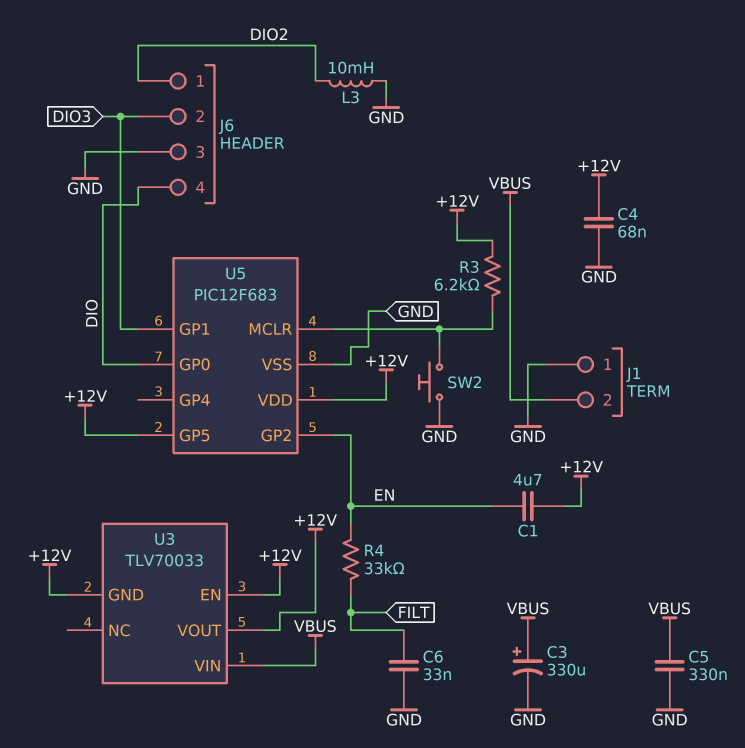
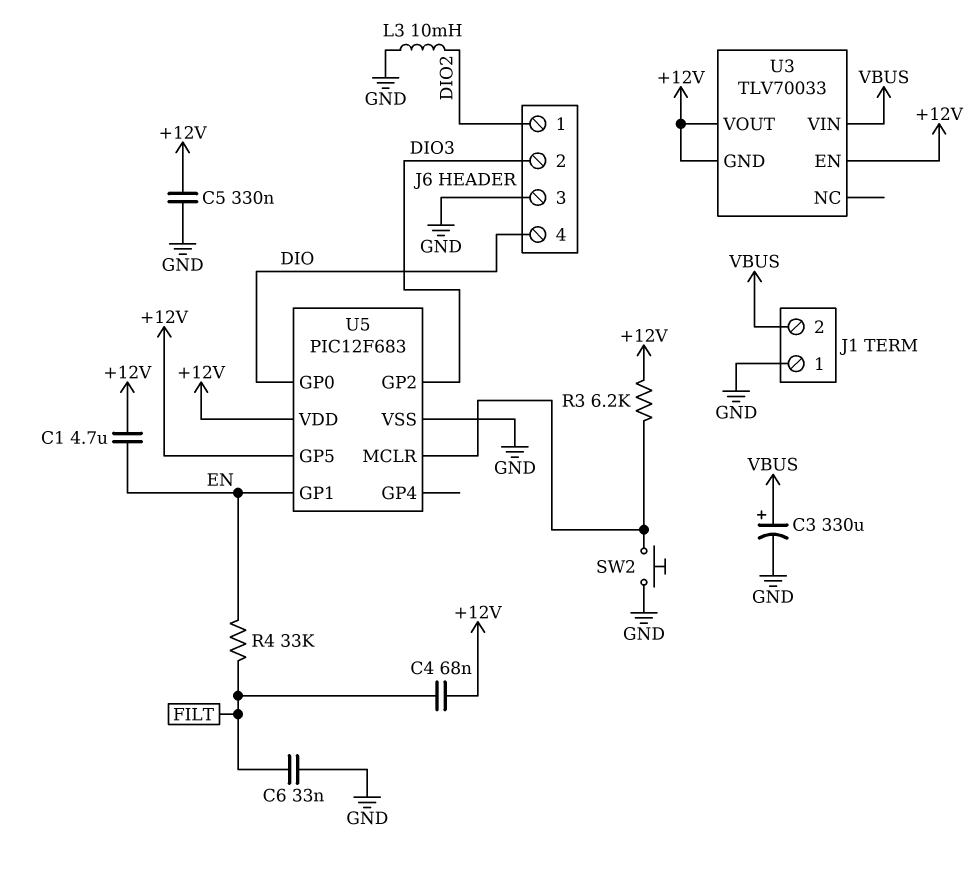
C4: 68nF (+12V, GND) -> 68nF (+12V, FILT)
C5: 330nF (GND, VBUS) -> 330nF (+12V, GND)
U5 pin GP1: DIO3 -> EN
U5 pin GP2: EN -> DIO3

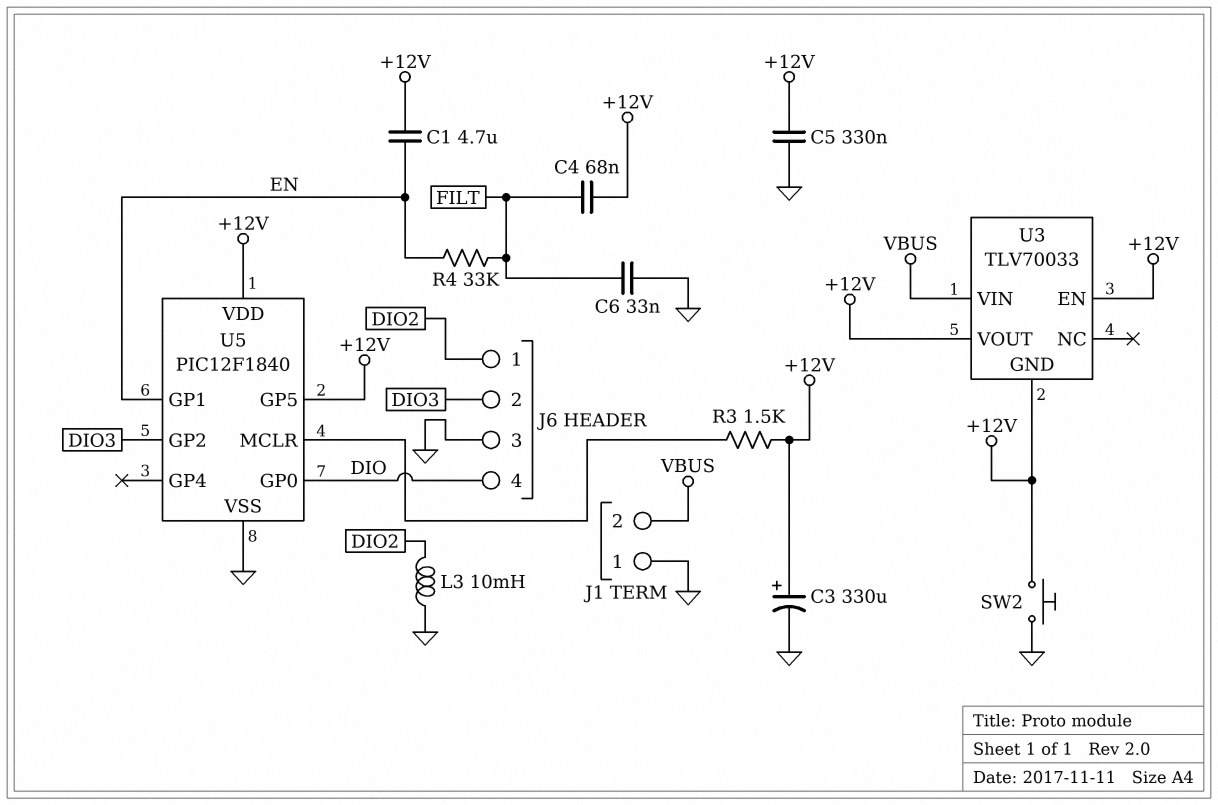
C3: 330uF (plus VBUS, minus GND) -> 330uF (plus +12V, minus GND)
R3: 6.2k (+12V, U5/MCLR) -> 1.5k (+12V, U5/MCLR)
SW2: button (GND, U5/MCLR) -> button (+12V, GND)
U5: PIC12F683 -> PIC12F1840

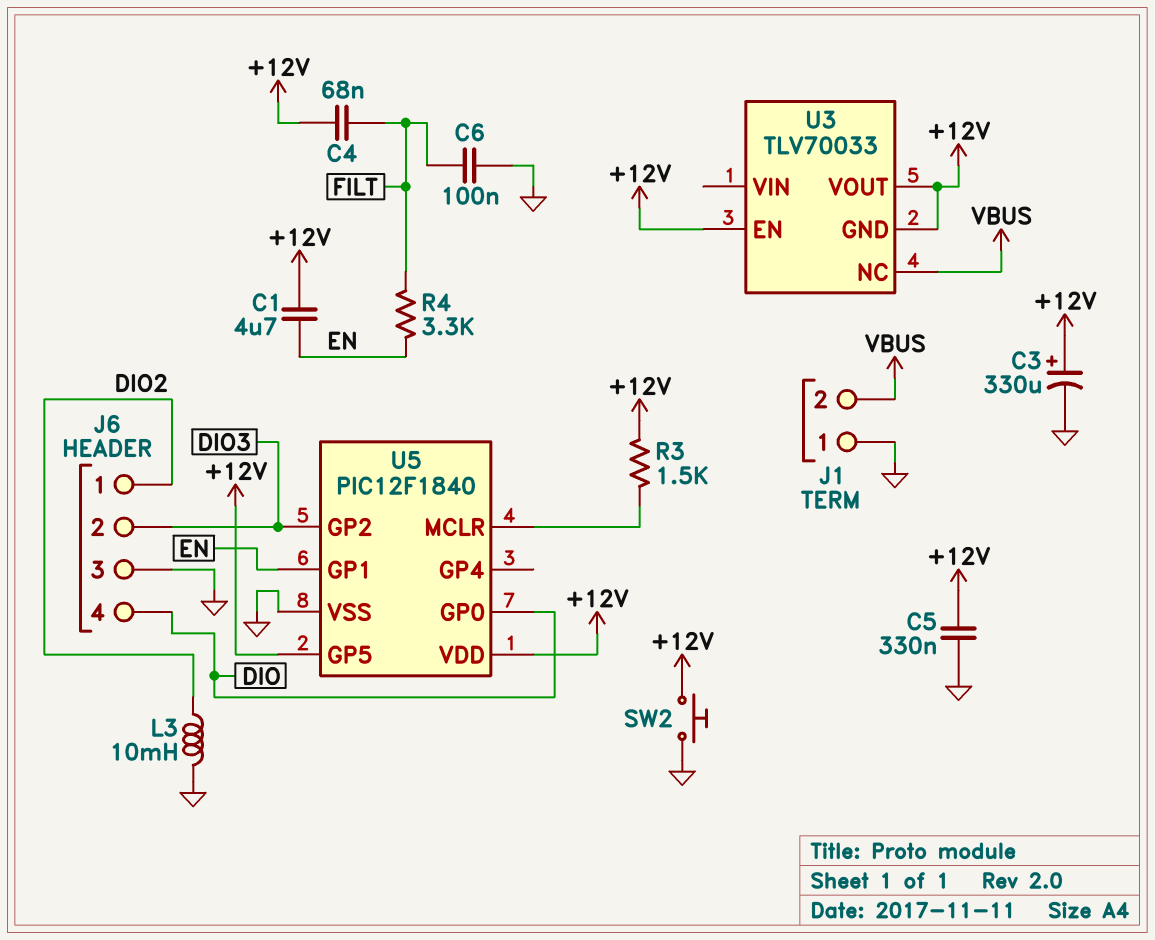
C6: 33nF (FILT, GND) -> 100nF (FILT, GND)
R4: 33k (EN, FILT) -> 3.3k (EN, FILT)
U3 pin NC: none -> VBUS
U3 pin VIN: VBUS -> none

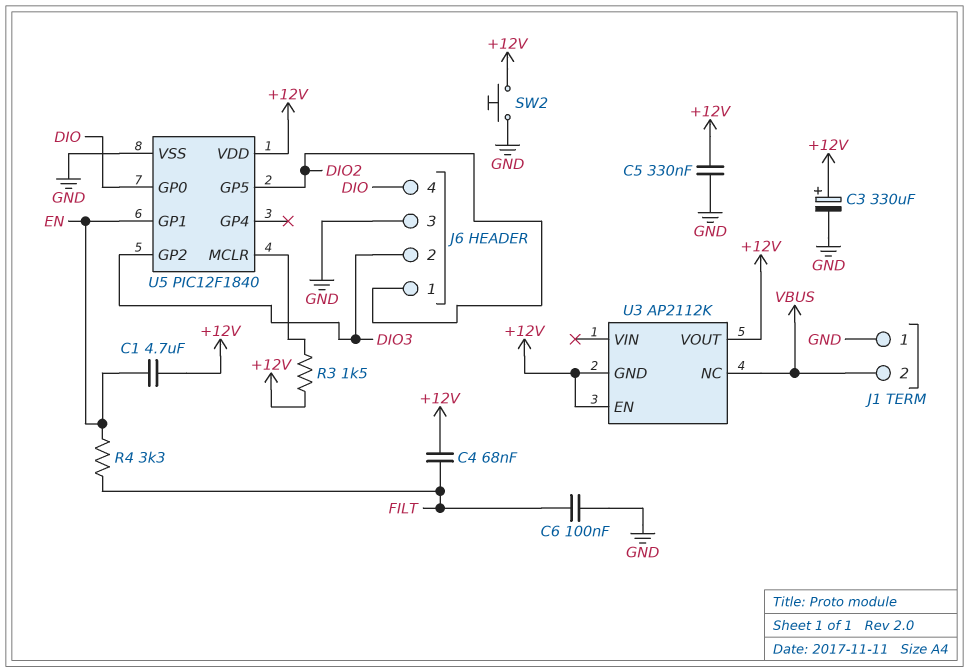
L3: 10mH (DIO2, GND) -> none
U3: TLV70033 -> AP2112K
U5 pin GP5: +12V -> DIO2

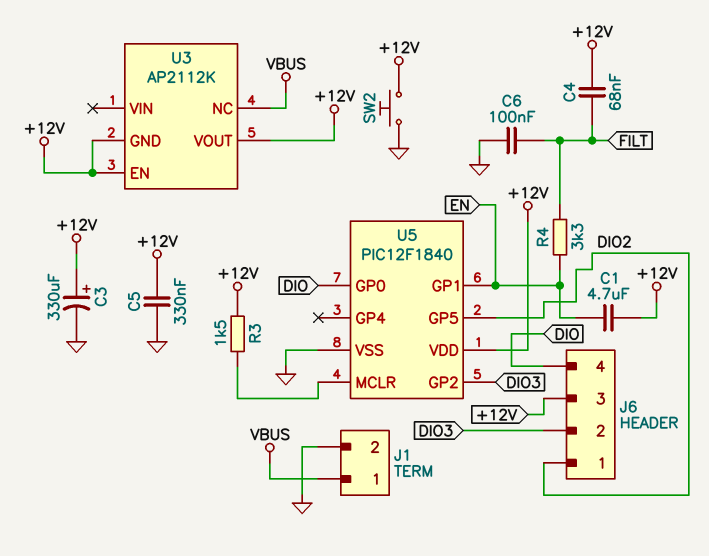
J1 pin 1: GND -> VBUS
J1 pin 2: VBUS -> GND
J6 pin 3: GND -> +12V

